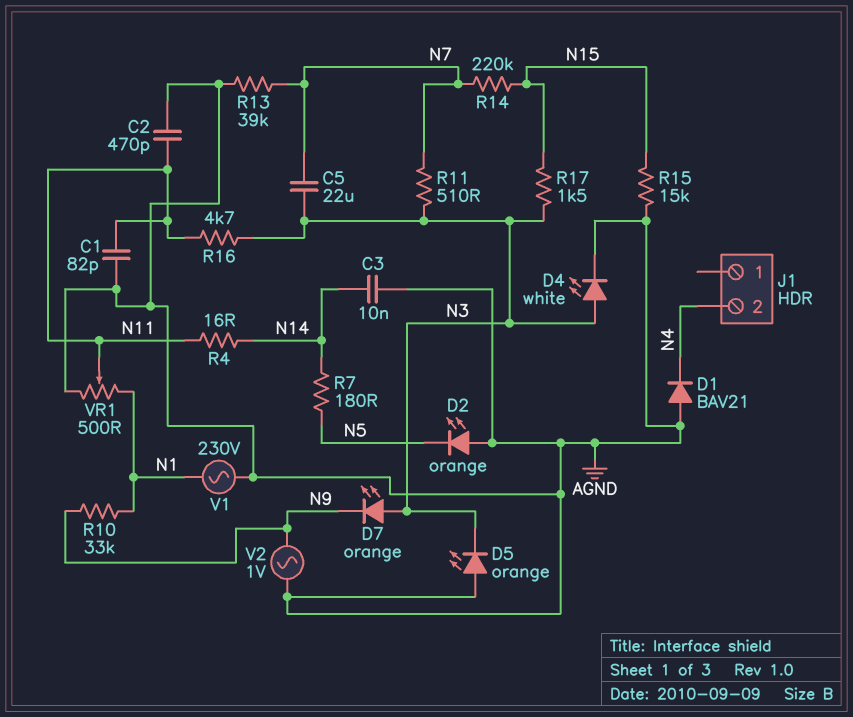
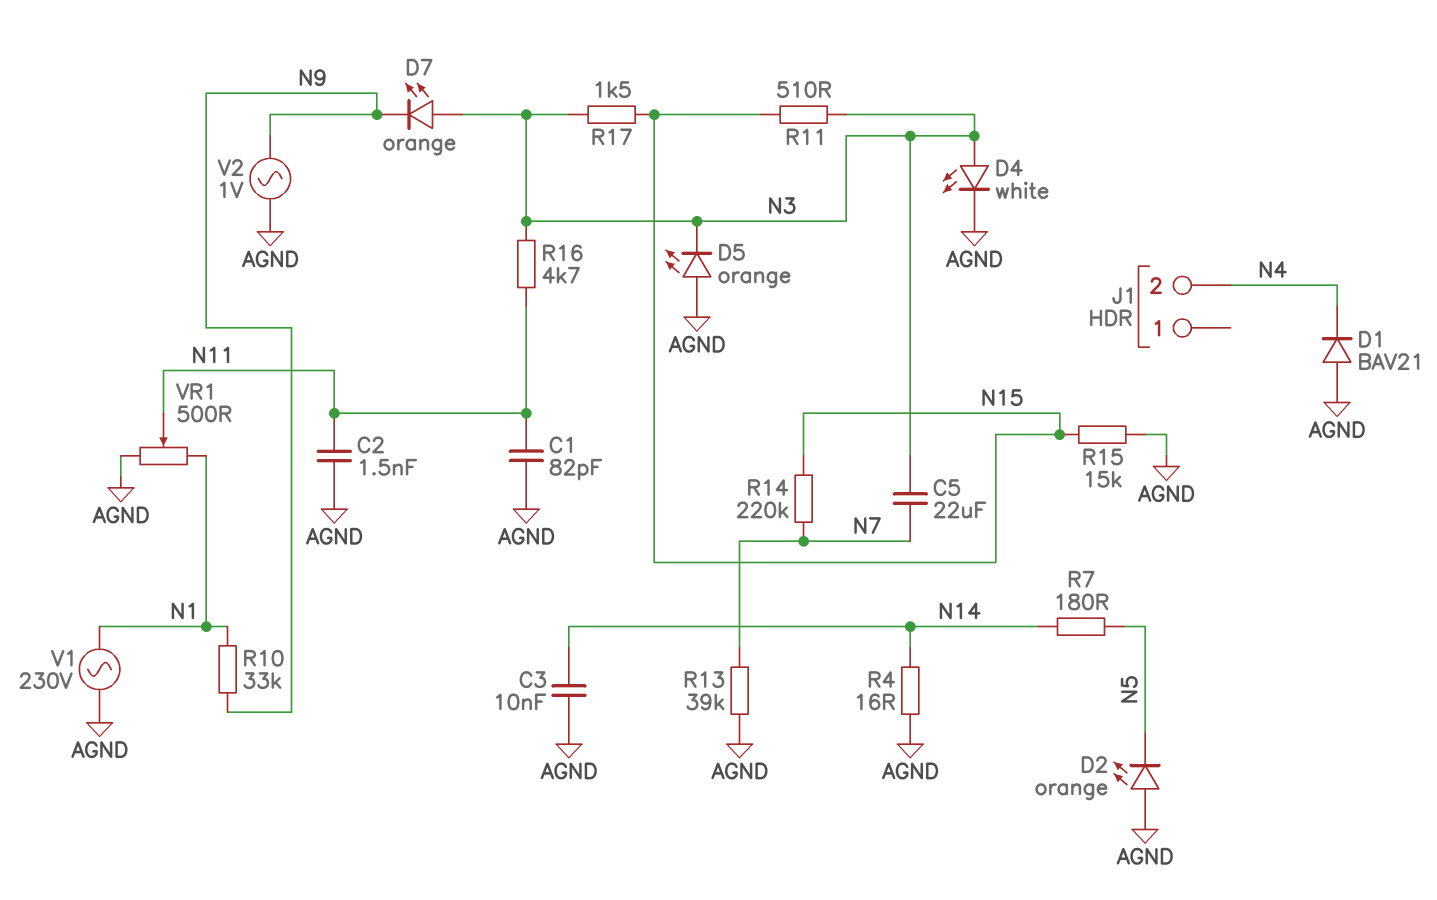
C2: 470pF (AGND, N11) -> 1.5nF (AGND, N11)
R4: 16 (N11, N14) -> 16 (AGND, N14)
R11: 510 (N3, N7) -> 510 (N3, N15)

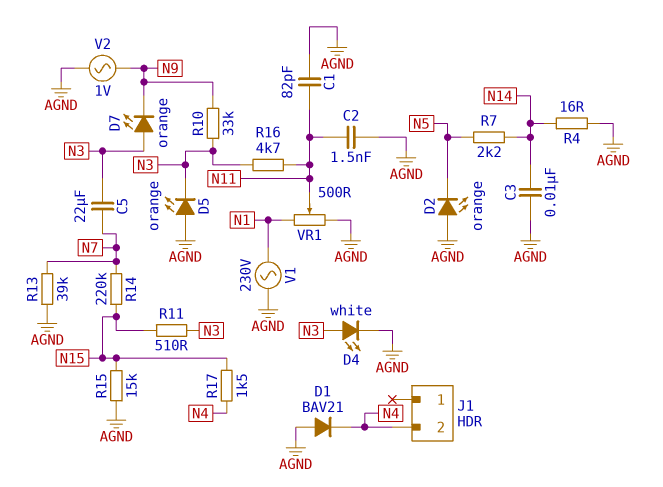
R7: 180 (N5, N14) -> 2.2k (N5, N14)
R10: 33k (N1, N9) -> 33k (N3, N9)
R17: 1.5k (N3, N15) -> 1.5k (N4, N15)

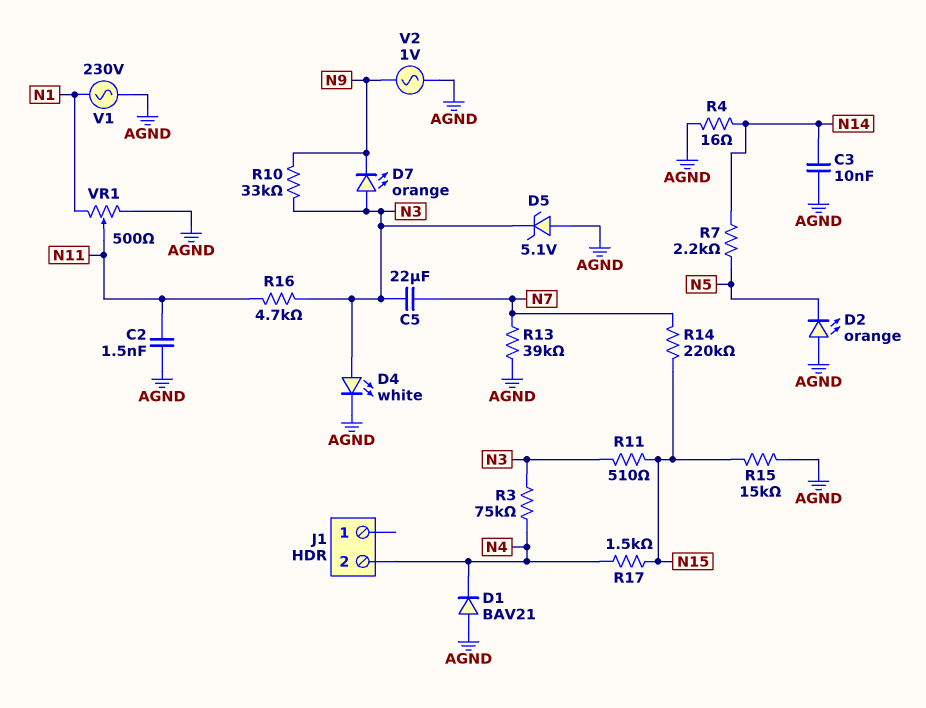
C1: 82pF (AGND, N11) -> none
D5: LED orange (A AGND, K N3) -> zener 5.1V (A AGND, K N3)
R3: none -> 75k (N3, N4)

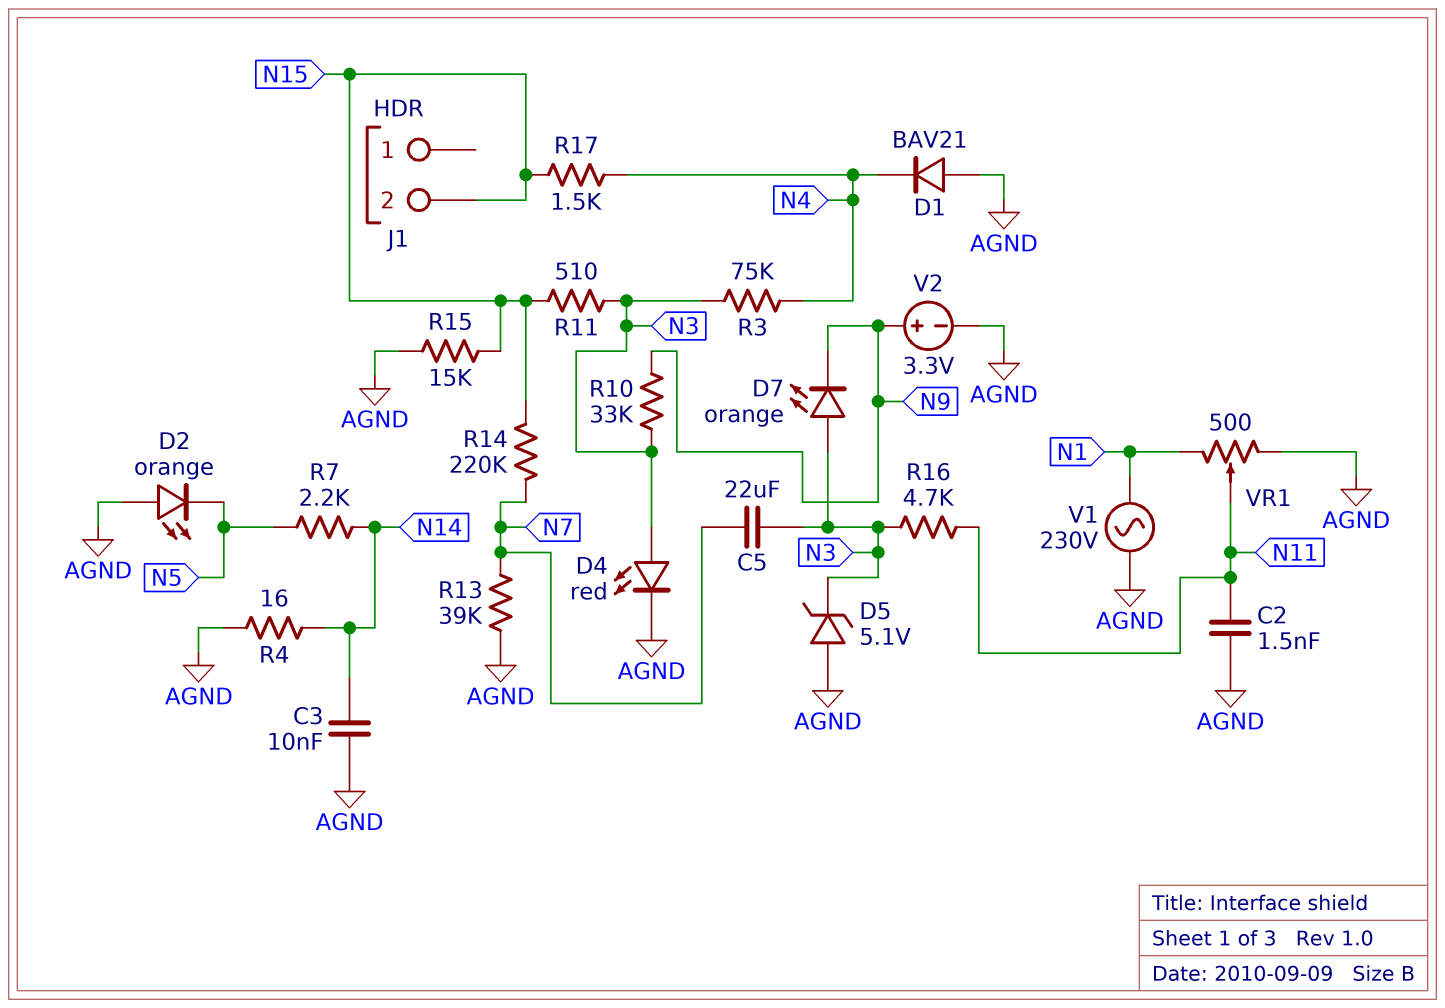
D4: LED white (A N3, K AGND) -> LED red (A N3, K AGND)
J1 pin 2: N4 -> N15
V2: AC 1V (AGND, N9) -> 3.3V (plus N9, minus AGND)

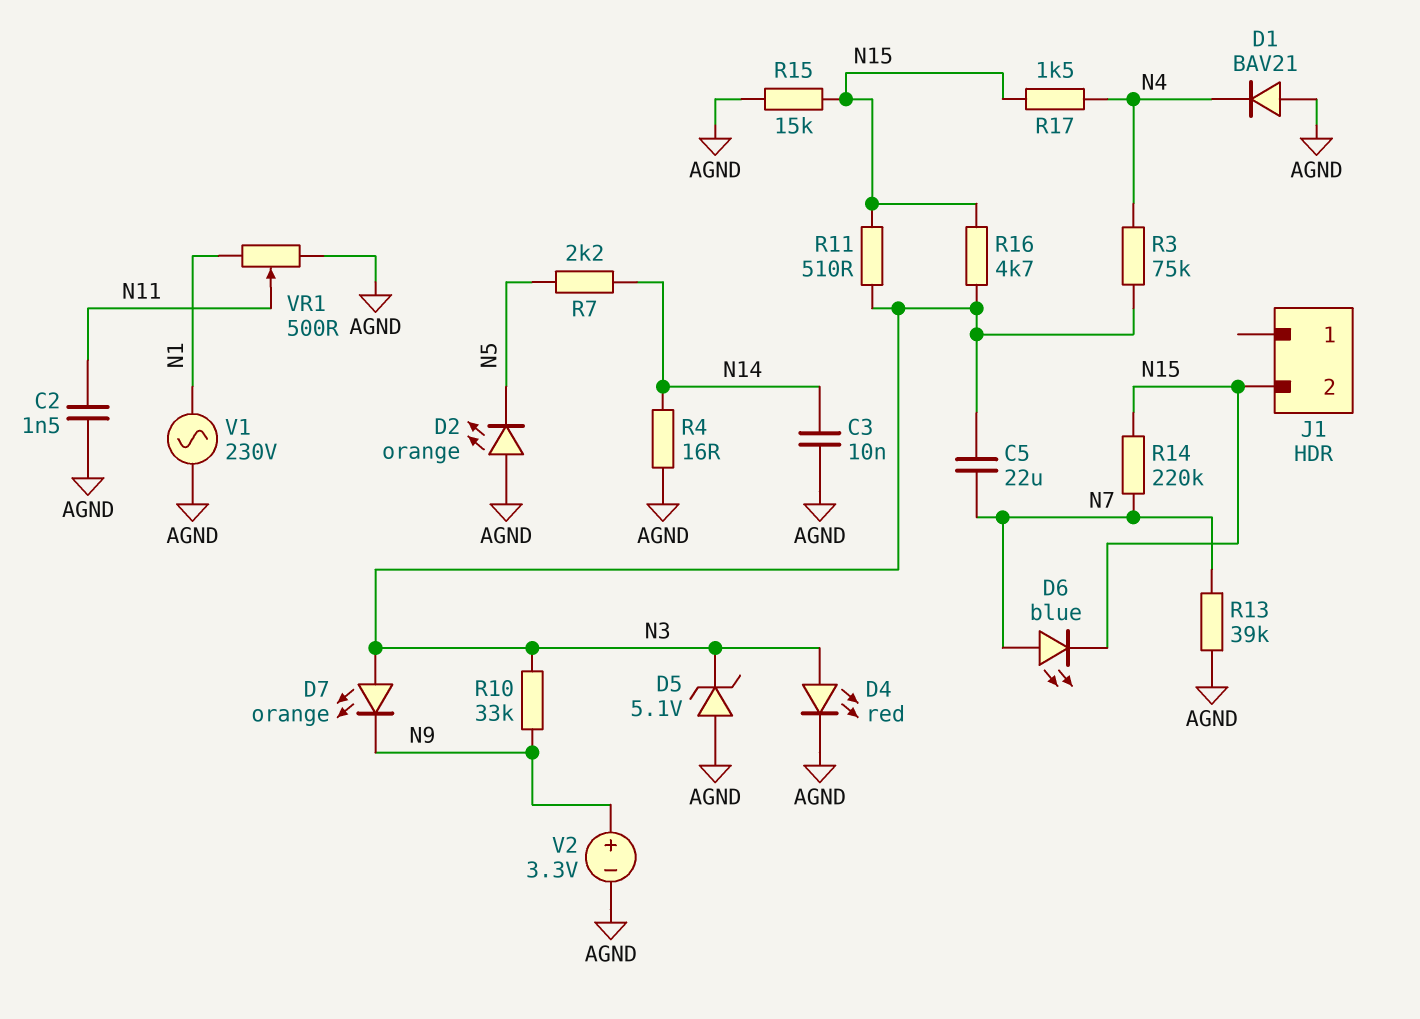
D6: none -> LED blue (A N7, K N15)
R16: 4.7k (N3, N11) -> 4.7k (N3, N15)

